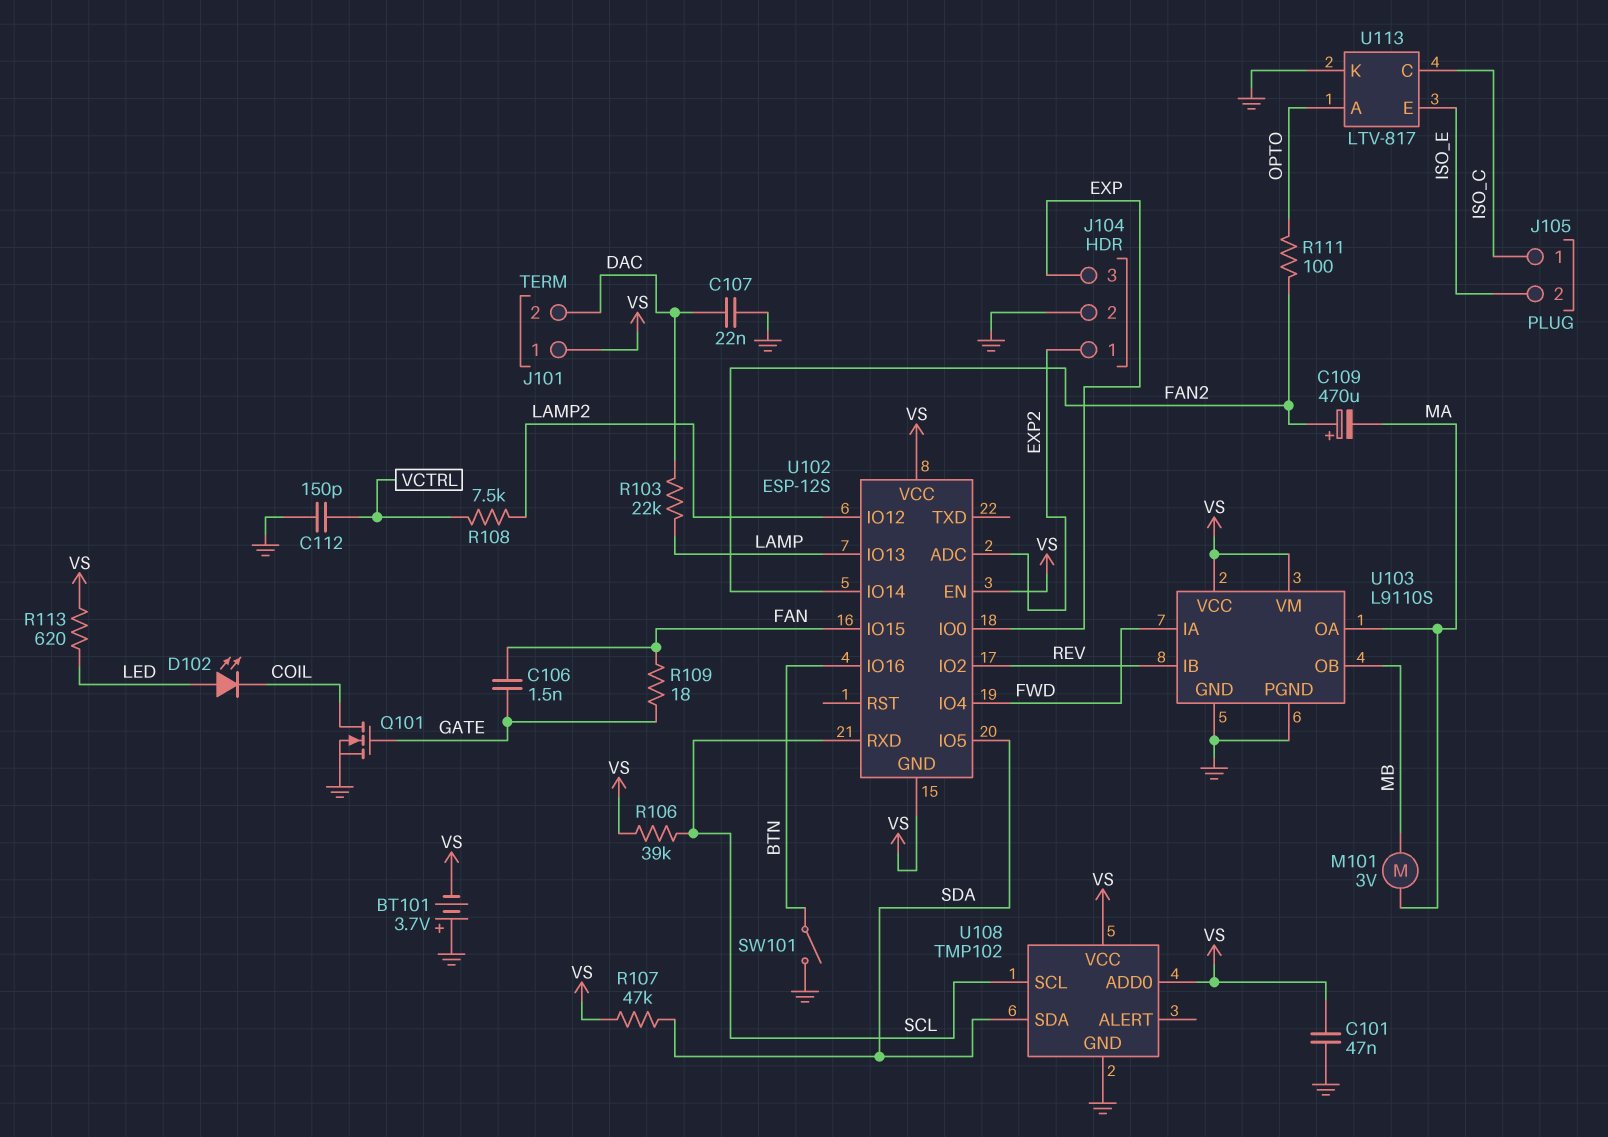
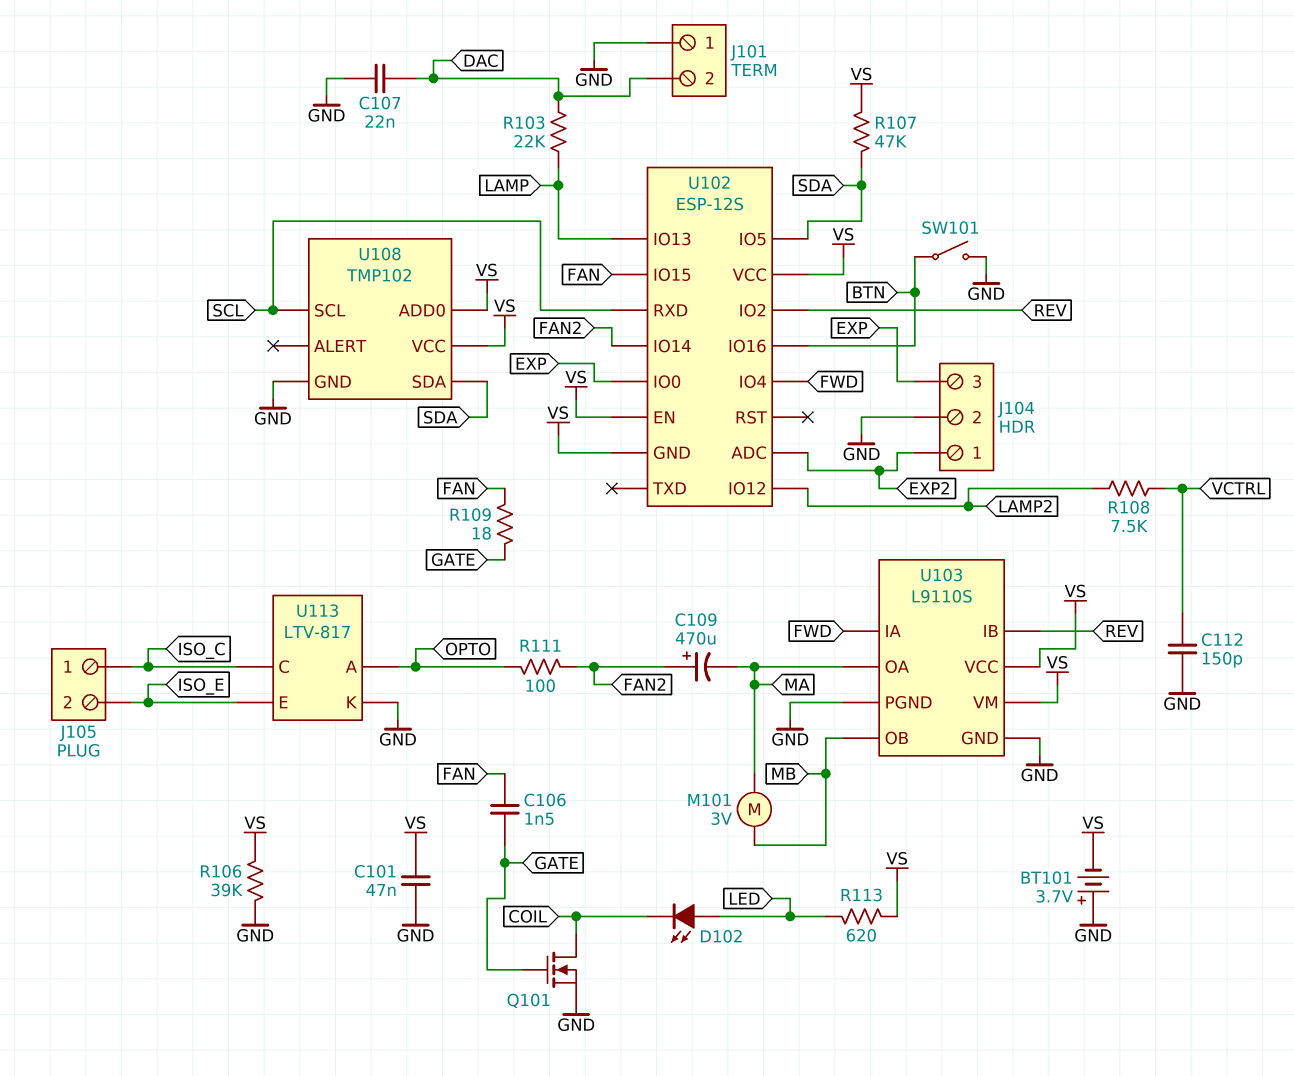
J101 pin 1: VS -> GND
R106: 39k (SCL, VS) -> 39k (GND, VS)

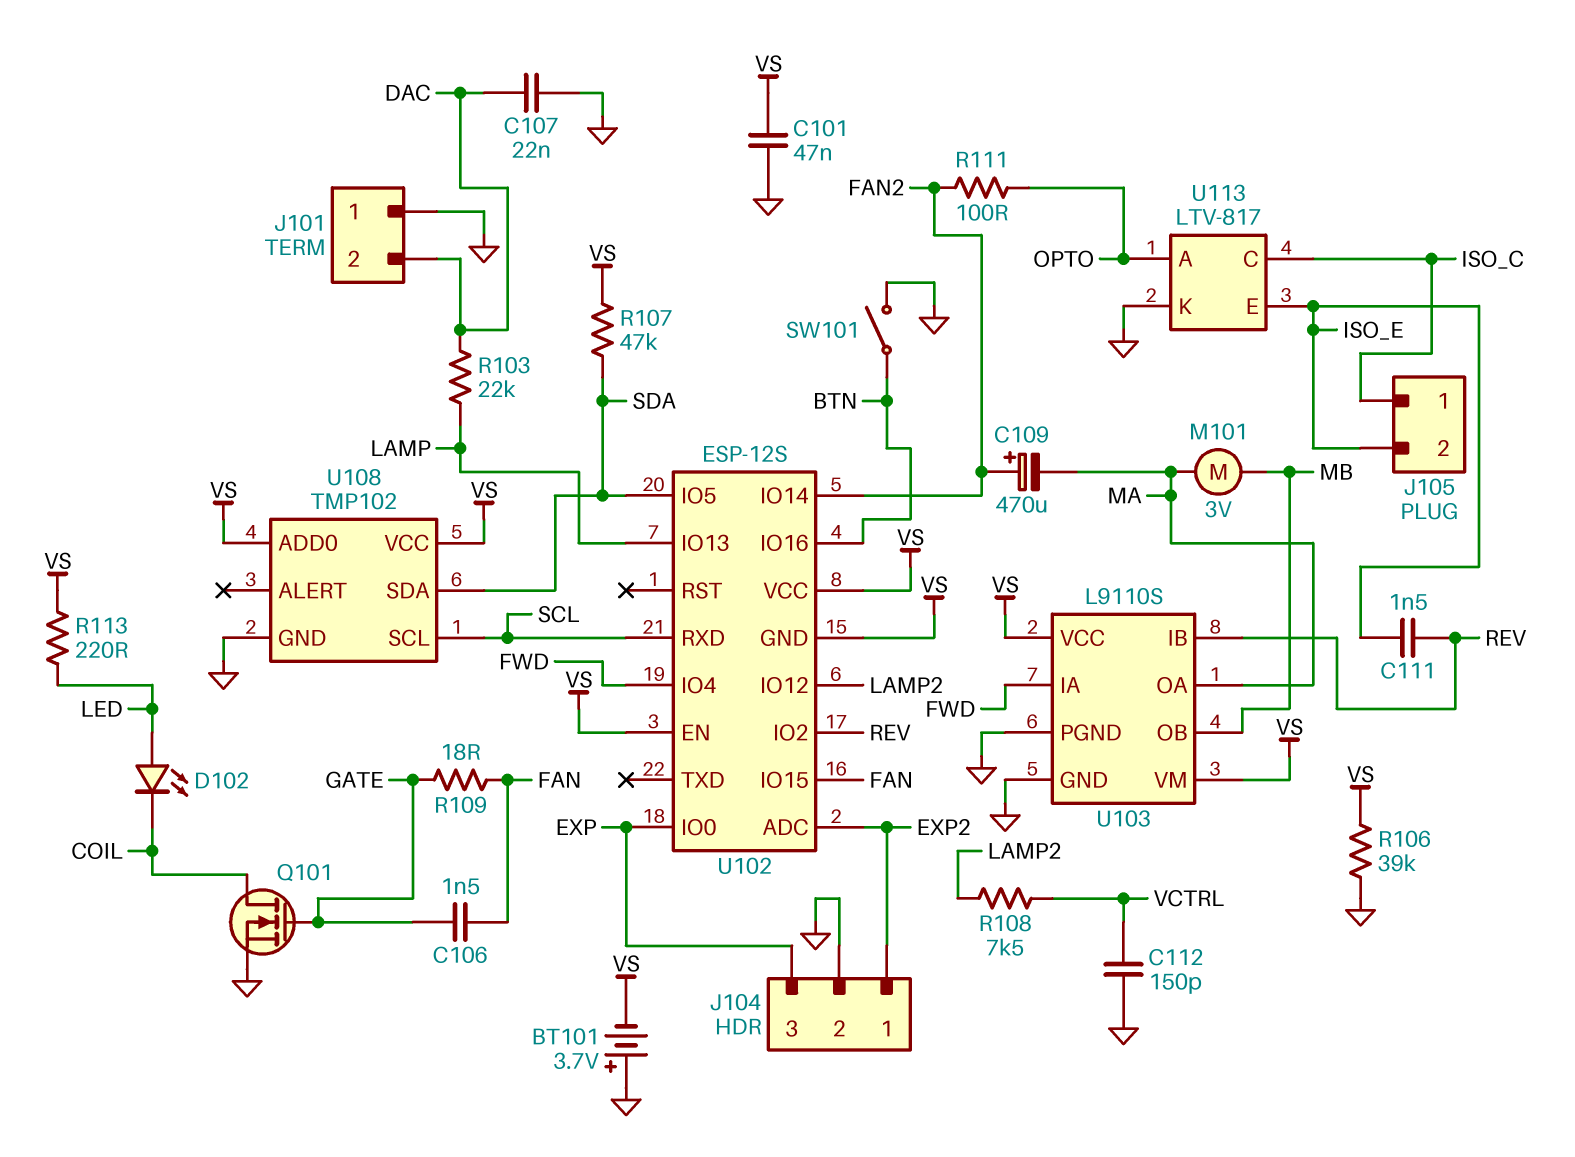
C111: none -> 1.5nF (ISO_E, REV)
R113: 620 (LED, VS) -> 220 (LED, VS)

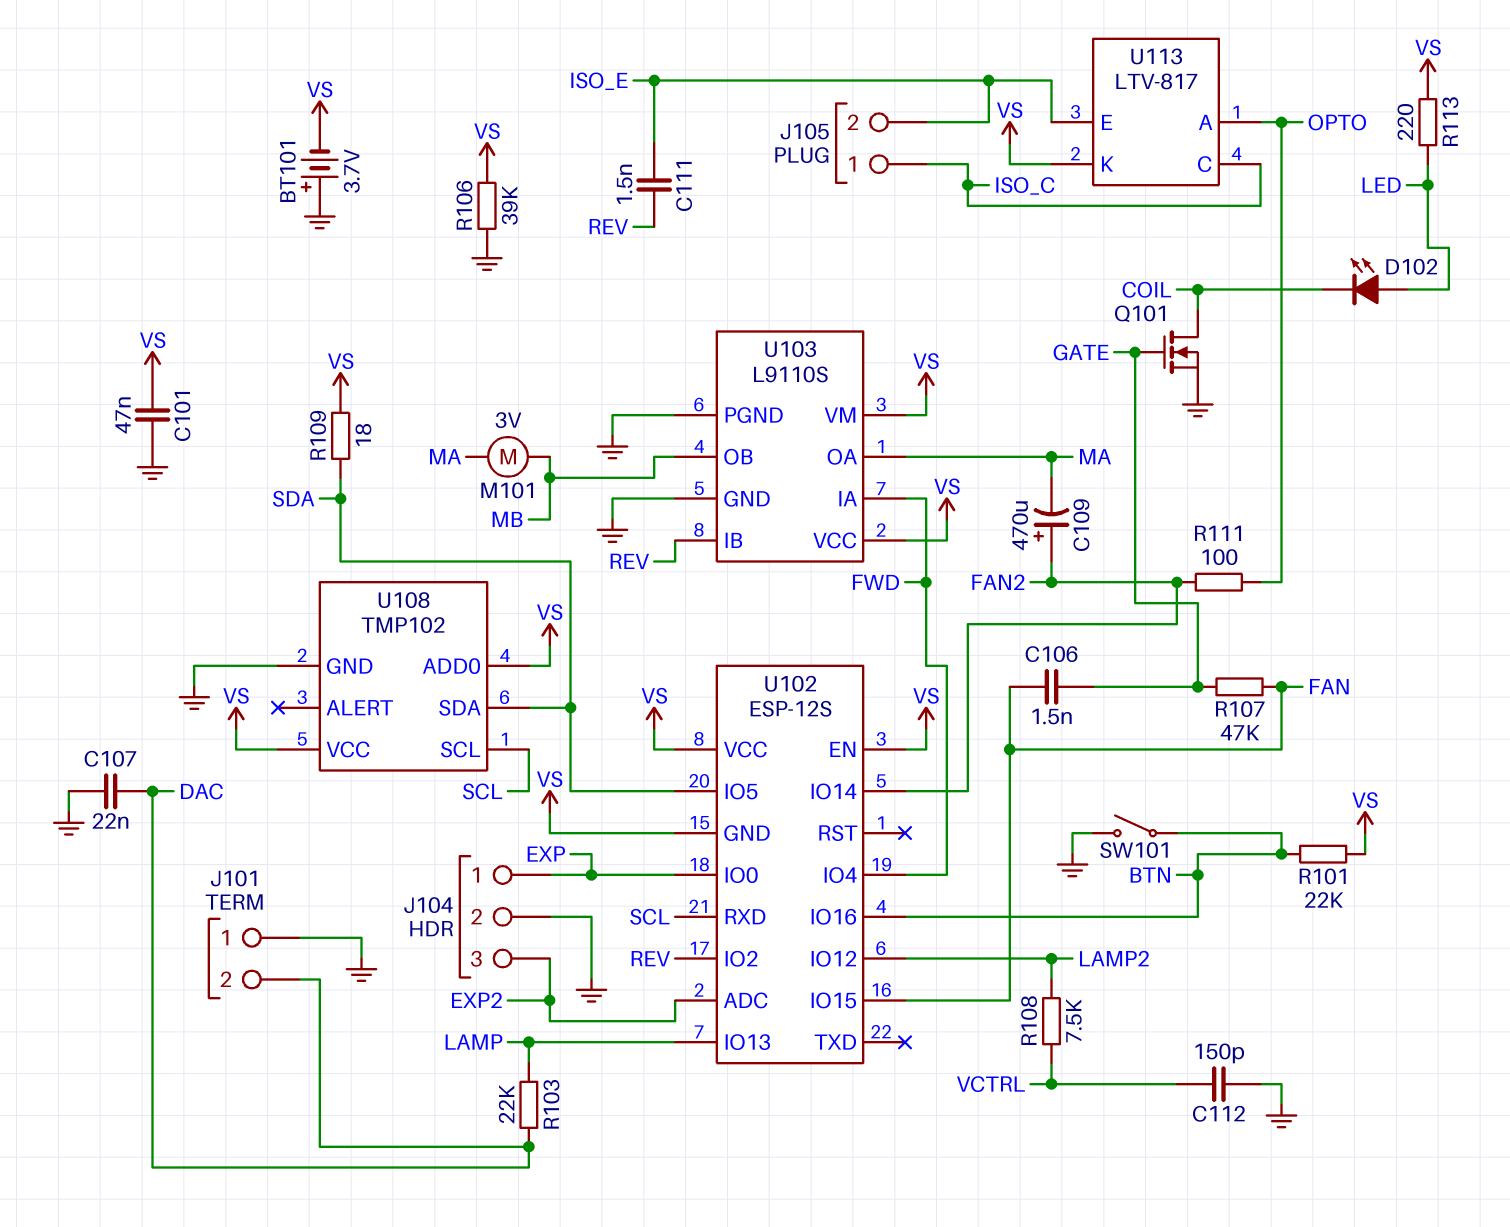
J104 pin 1: EXP2 -> EXP
J104 pin 3: EXP -> EXP2
R101: none -> 22k (BTN, VS)
R107: 47k (SDA, VS) -> 47k (FAN, GATE)
R109: 18 (FAN, GATE) -> 18 (SDA, VS)
U113 pin K: GND -> VS

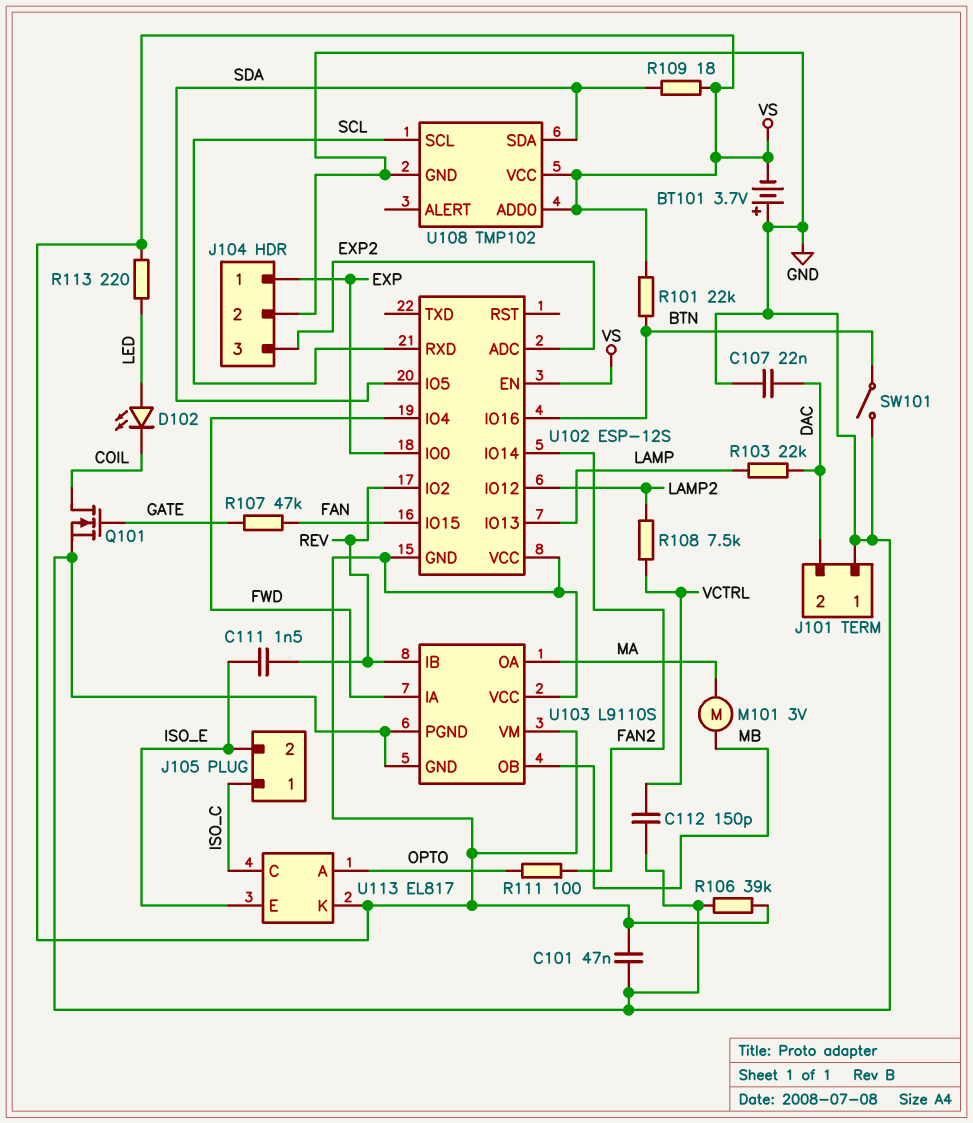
C106: 1.5nF (FAN, GATE) -> none
C109: 470uF (plus FAN2, minus MA) -> none
U113: LTV-817 -> EL817

